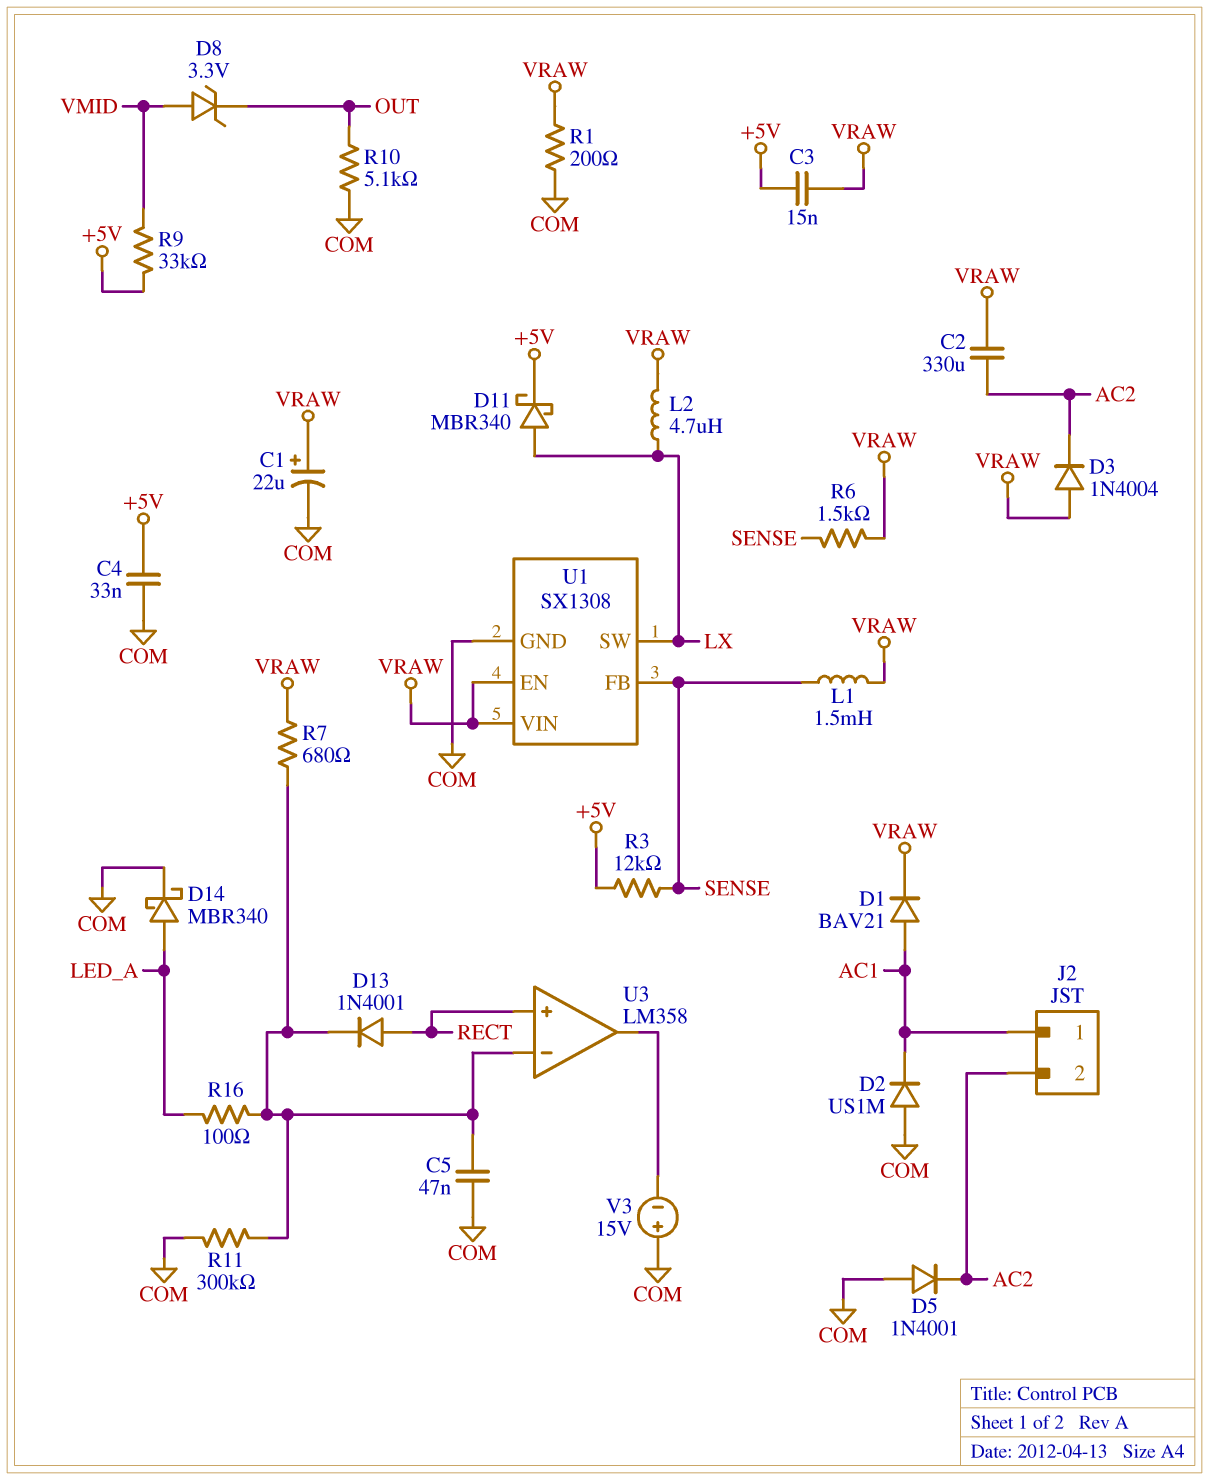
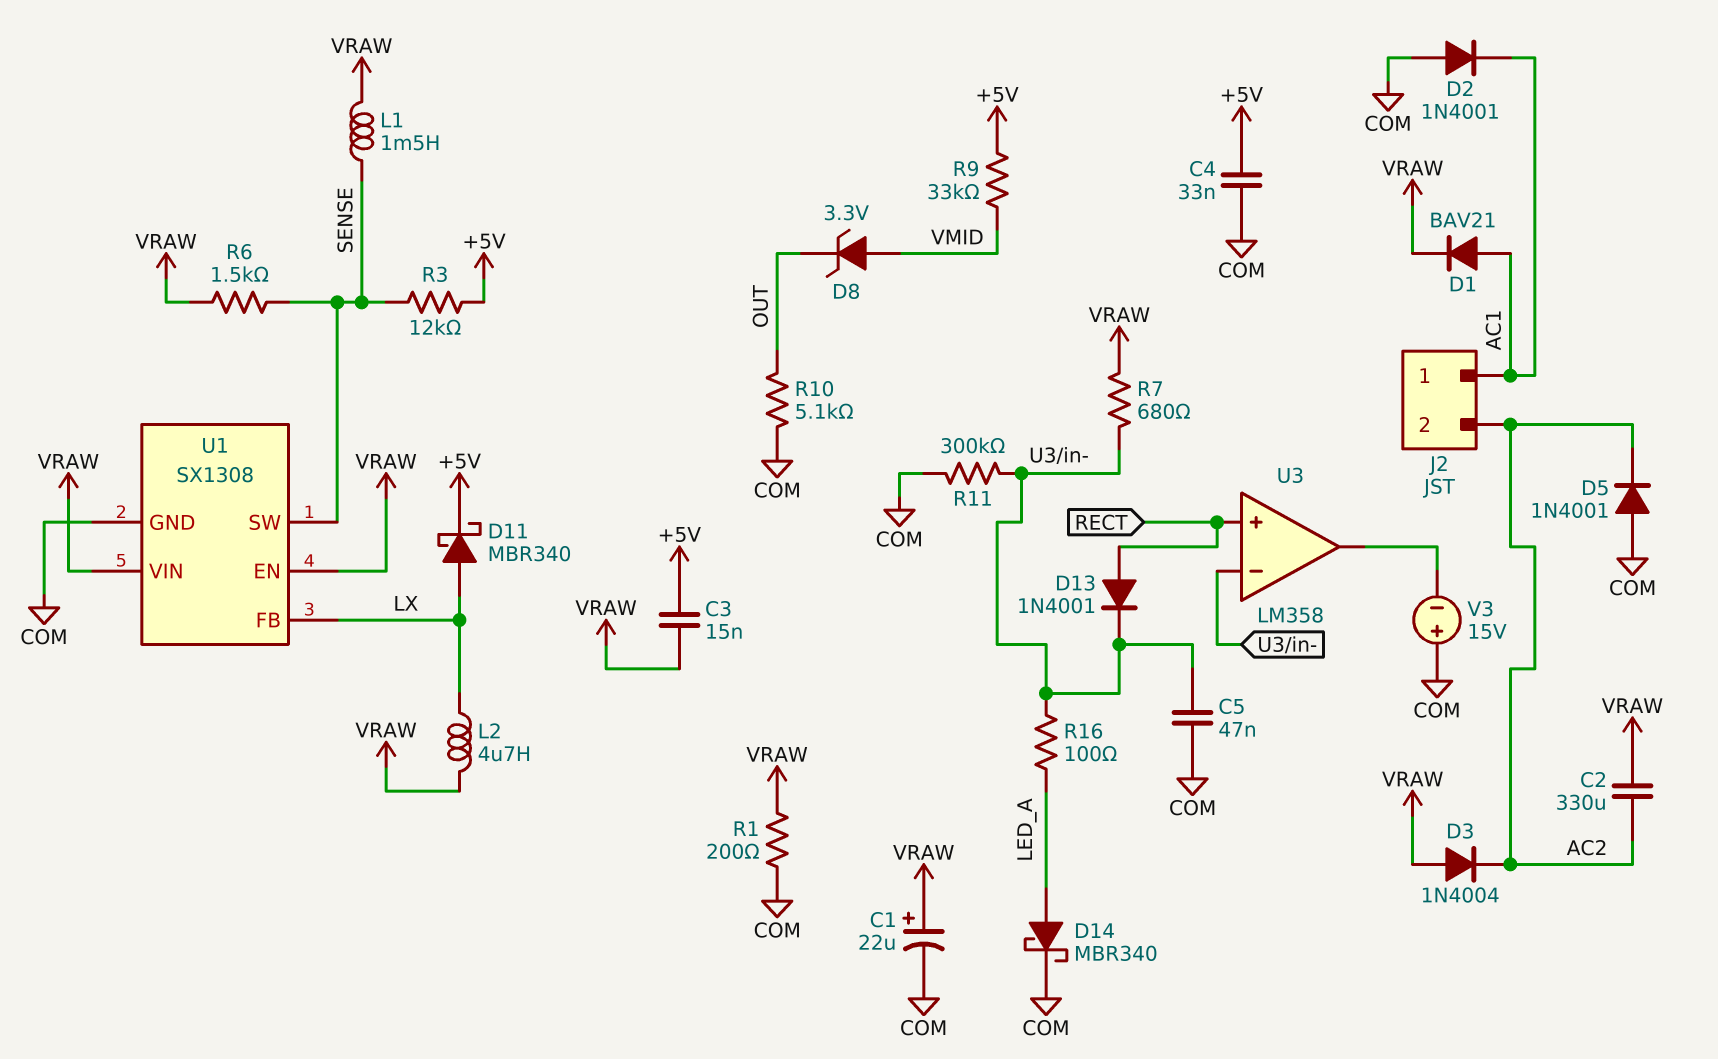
D2: diode US1M (A COM, K AC1) -> diode 1N4001 (A COM, K AC1)
U1 pin FB: SENSE -> LX
U1 pin SW: LX -> SENSE

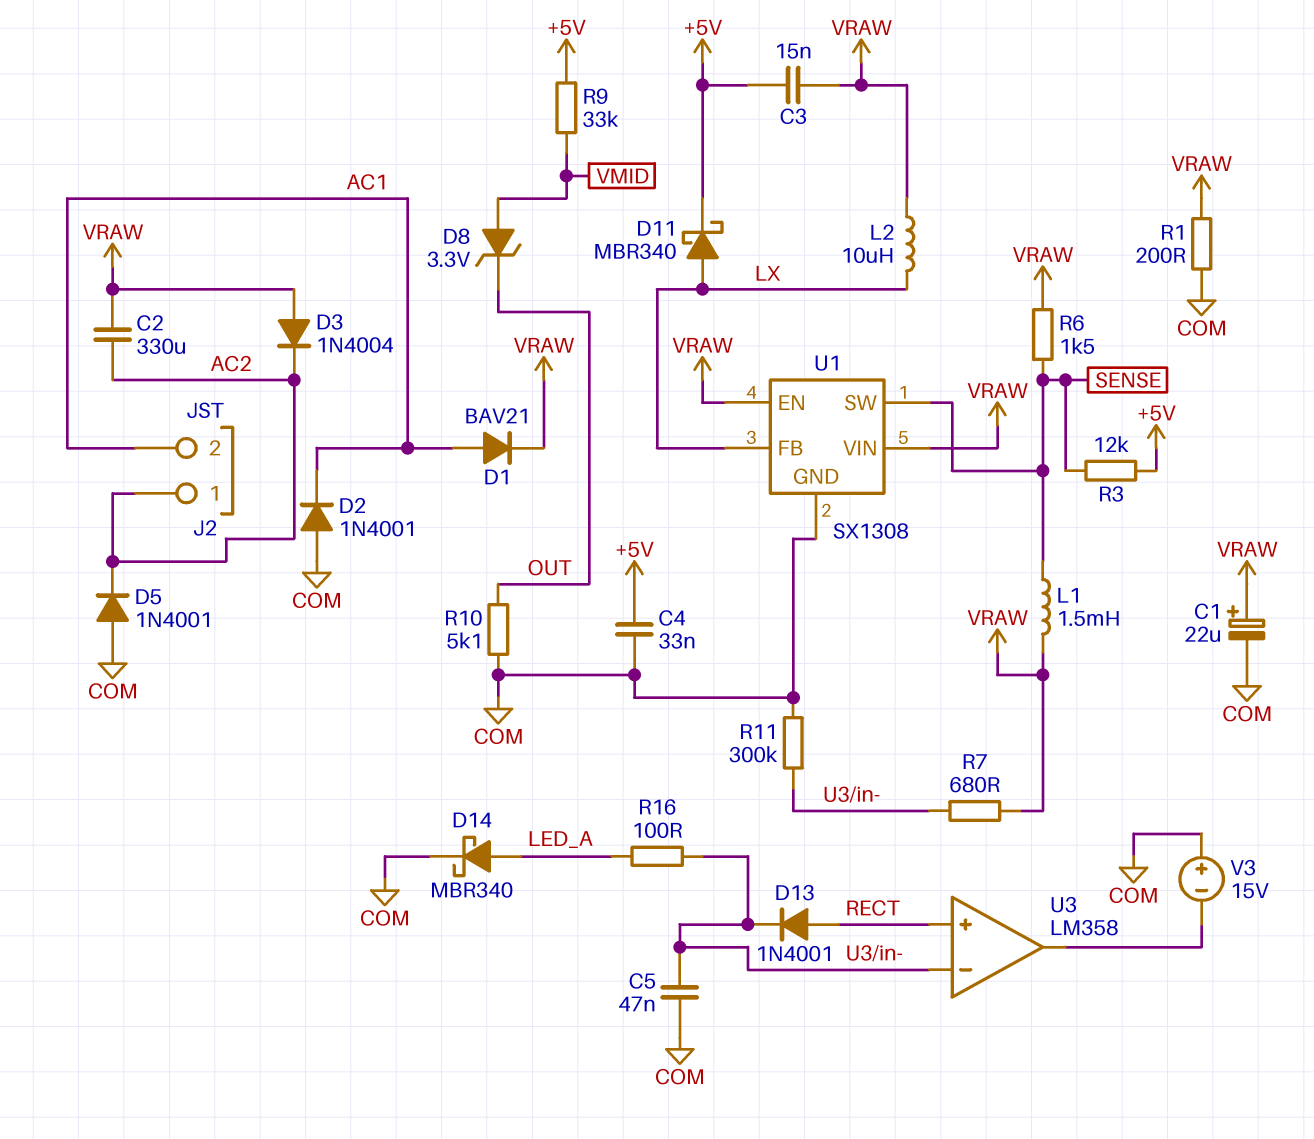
J2 pin 1: AC1 -> AC2
J2 pin 2: AC2 -> AC1
L2: 4.7uH (LX, VRAW) -> 10uH (LX, VRAW)

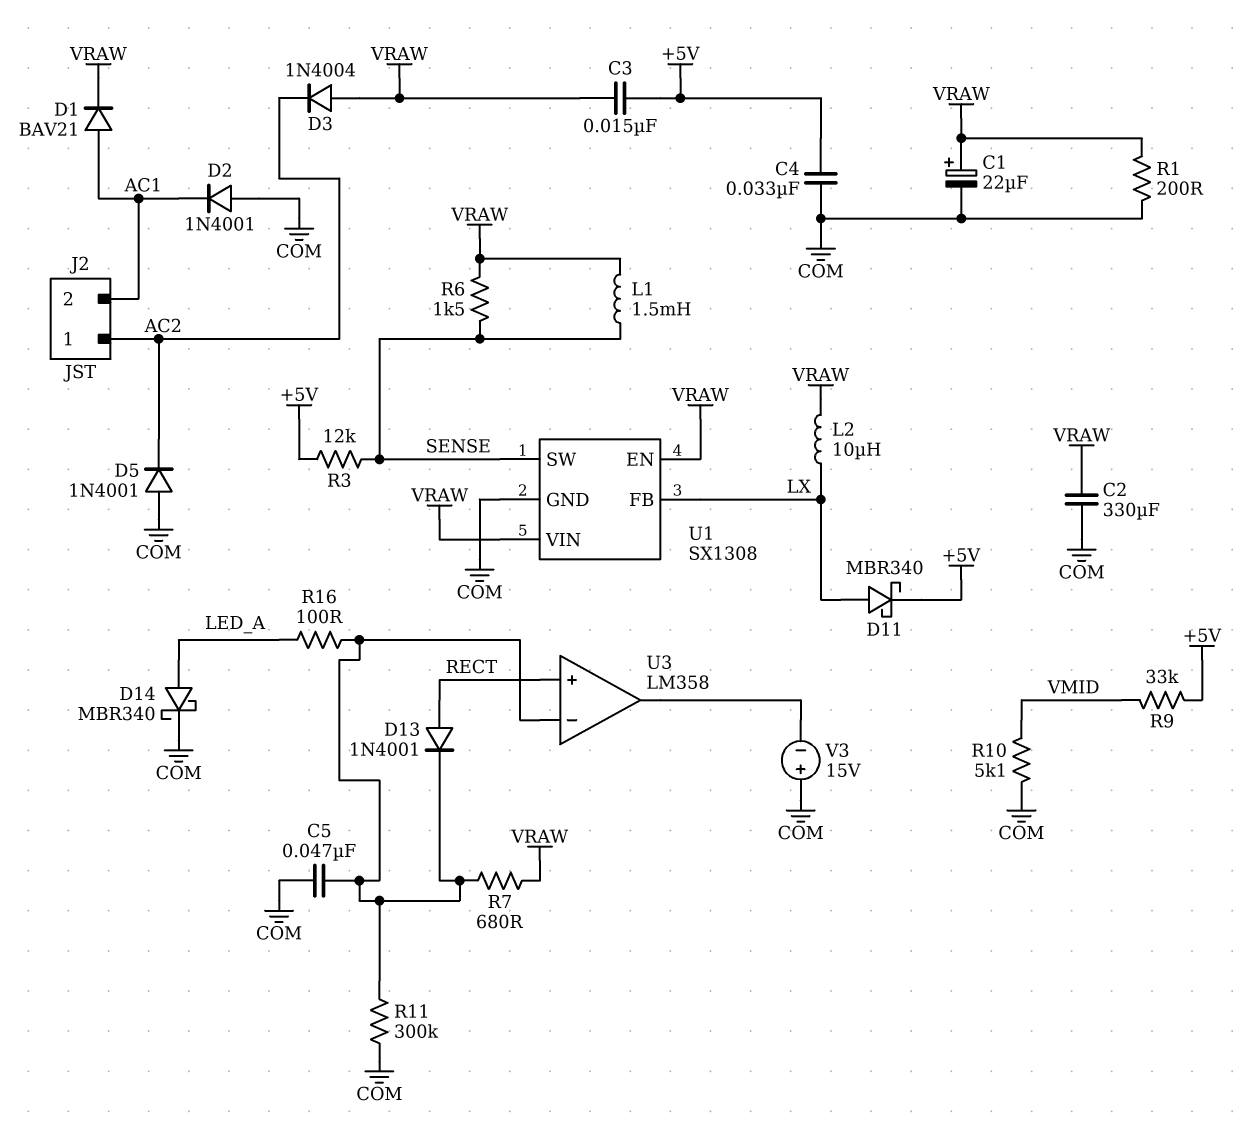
C2: 330uF (AC2, VRAW) -> 330uF (COM, VRAW)
D8: zener 3.3V (A VMID, K OUT) -> none
R10: 5.1k (COM, OUT) -> 5.1k (COM, VMID)

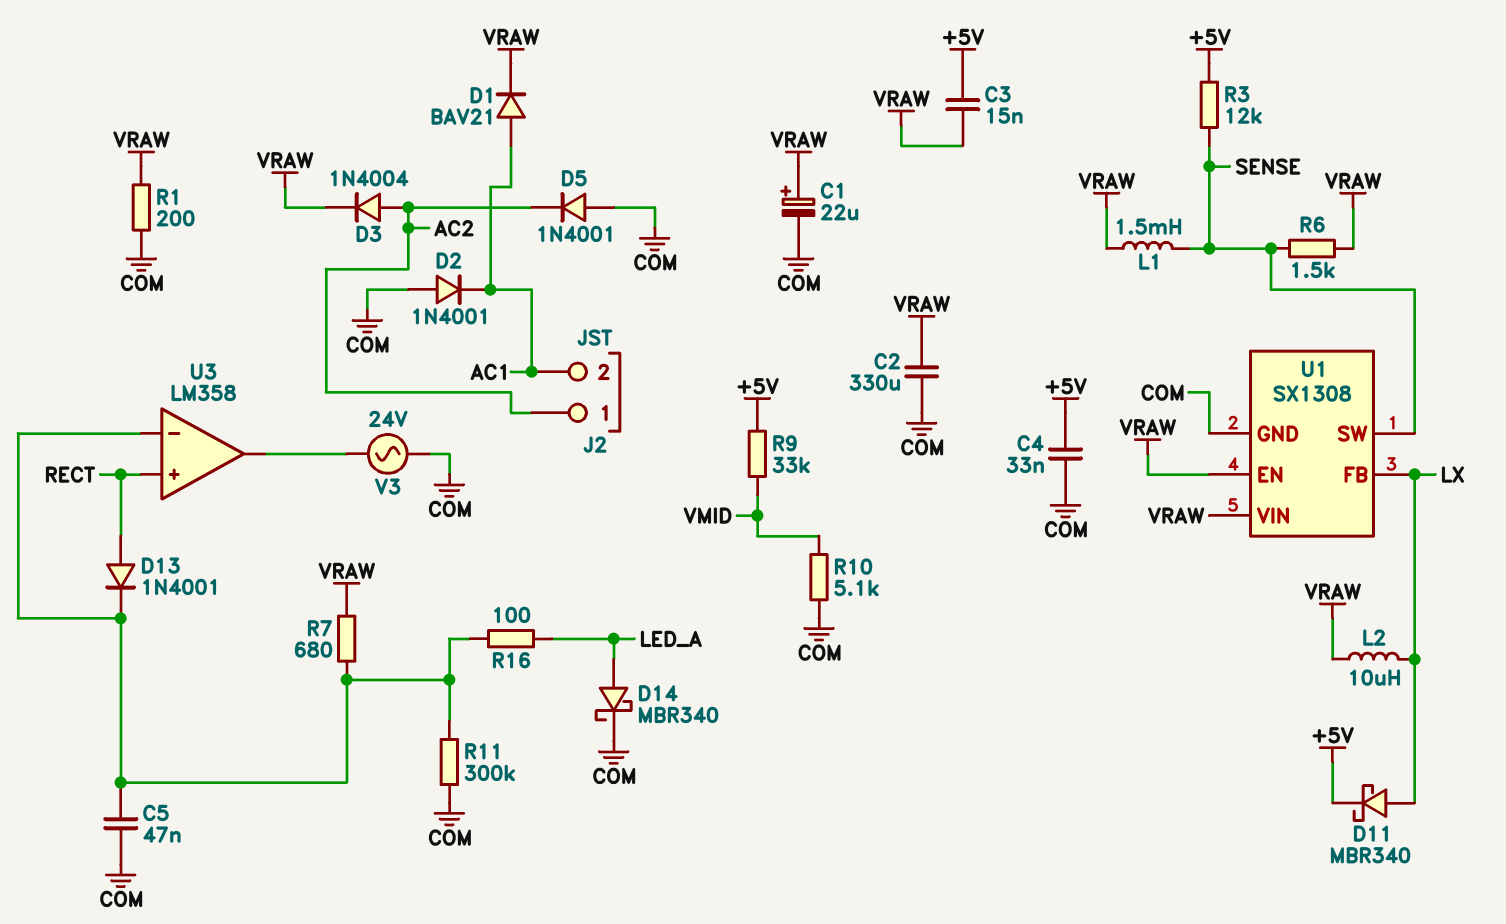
D3: diode 1N4004 (A VRAW, K AC2) -> diode 1N4004 (A AC2, K VRAW)
V3: 15V (plus COM, minus U3/out) -> AC 24V (COM, U3/out)

